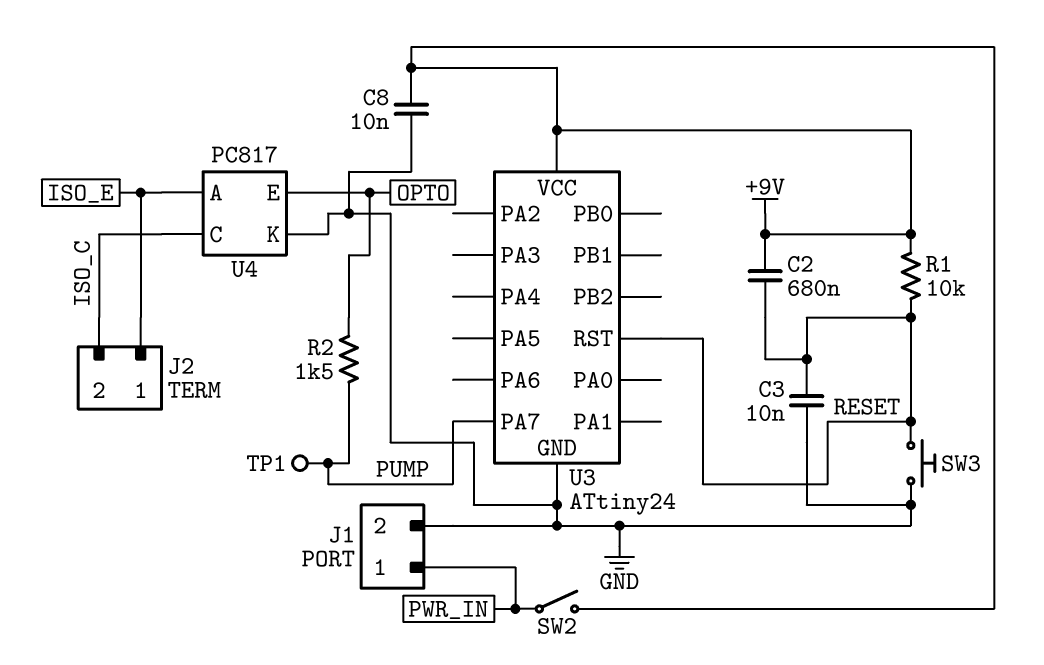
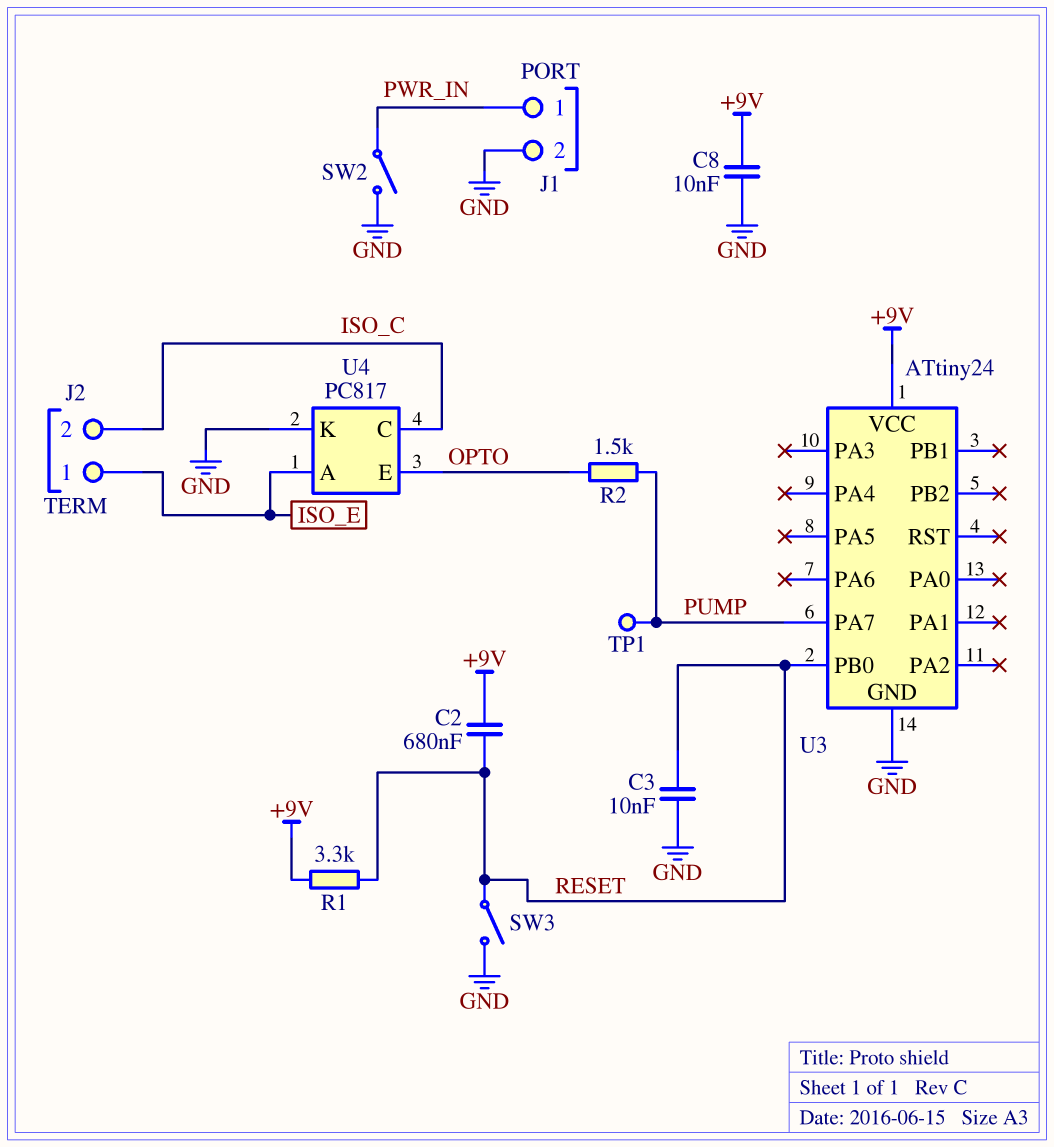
R1: 10k (+9V, RESET) -> 3.3k (+9V, RESET)
SW2: switch (+9V, PWR_IN) -> switch (GND, PWR_IN)
SW3: button (GND, RESET) -> switch (GND, RESET)
U3 pin PB0: none -> RESET
U3 pin RST: RESET -> none

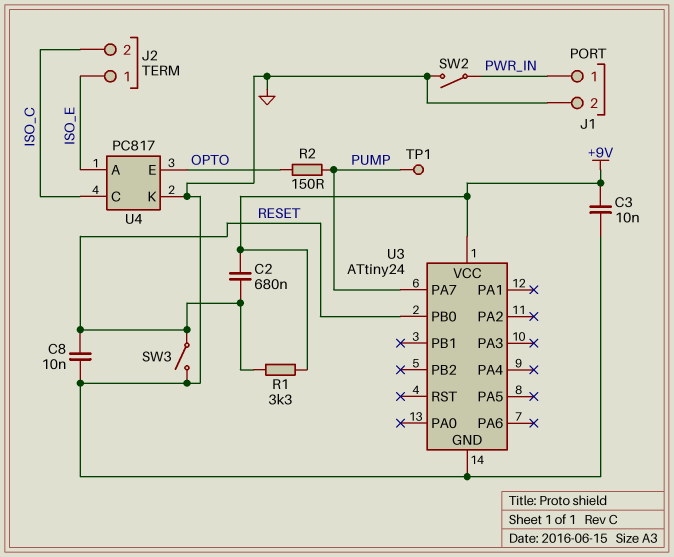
C3: 10nF (GND, RESET) -> 10nF (+9V, GND)
C8: 10nF (+9V, GND) -> 10nF (GND, RESET)
R2: 1.5k (OPTO, PUMP) -> 150 (OPTO, PUMP)

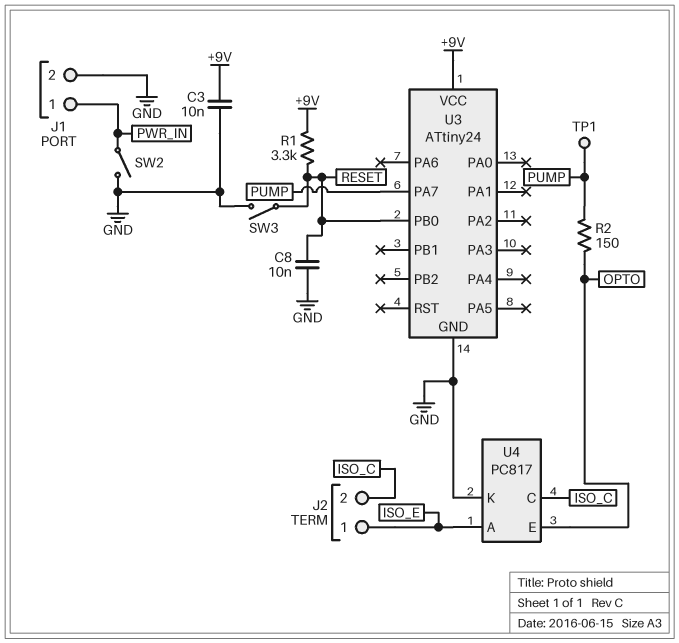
C2: 680nF (+9V, RESET) -> none

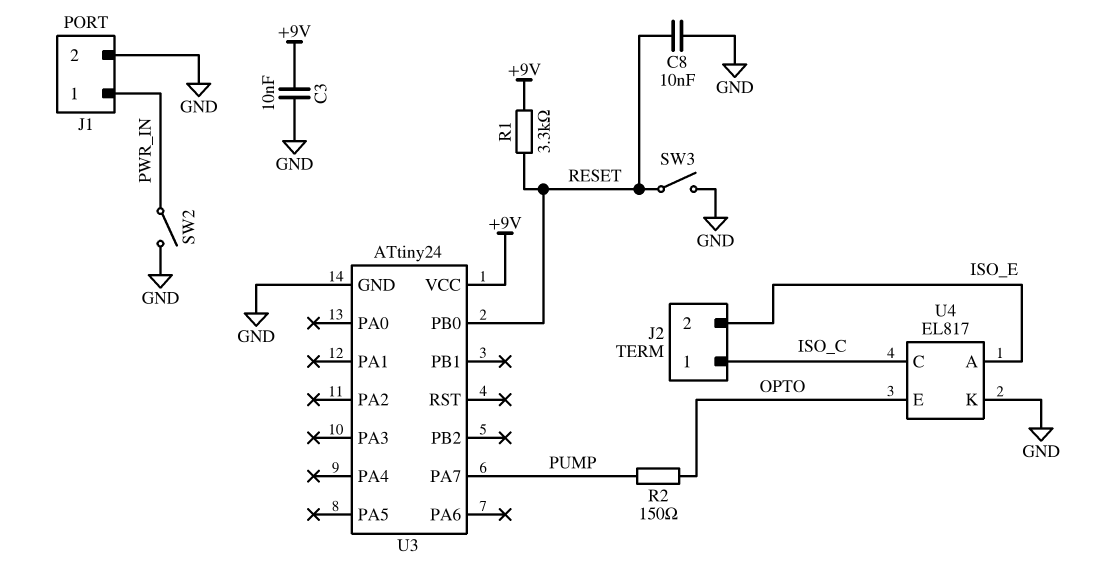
J2 pin 1: ISO_E -> ISO_C
J2 pin 2: ISO_C -> ISO_E
TP1: test point (PUMP) -> none
U4: PC817 -> EL817

